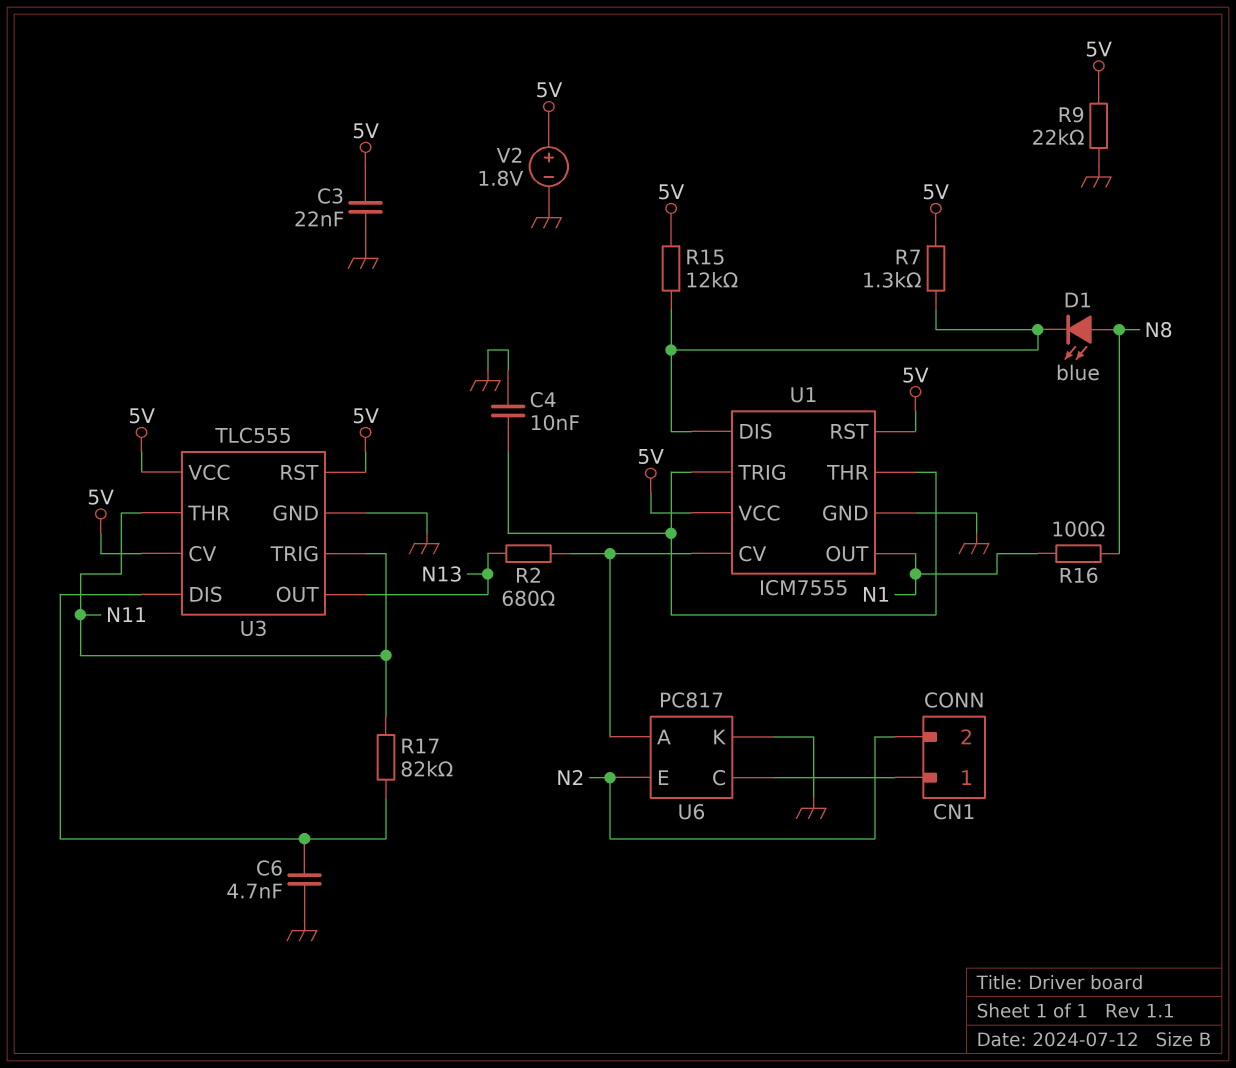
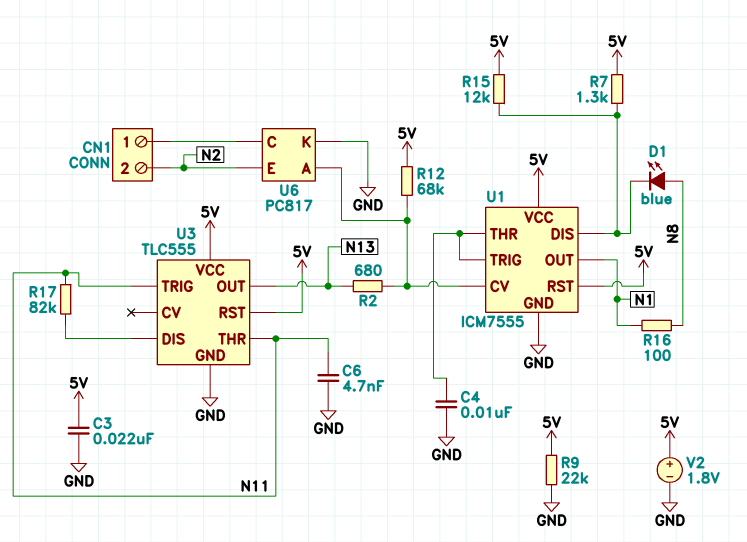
C6: 4.7nF (GND, U3/DIS) -> 4.7nF (GND, N11)
R12: none -> 68k (5V, U1/CV)
U3 pin CV: 5V -> none

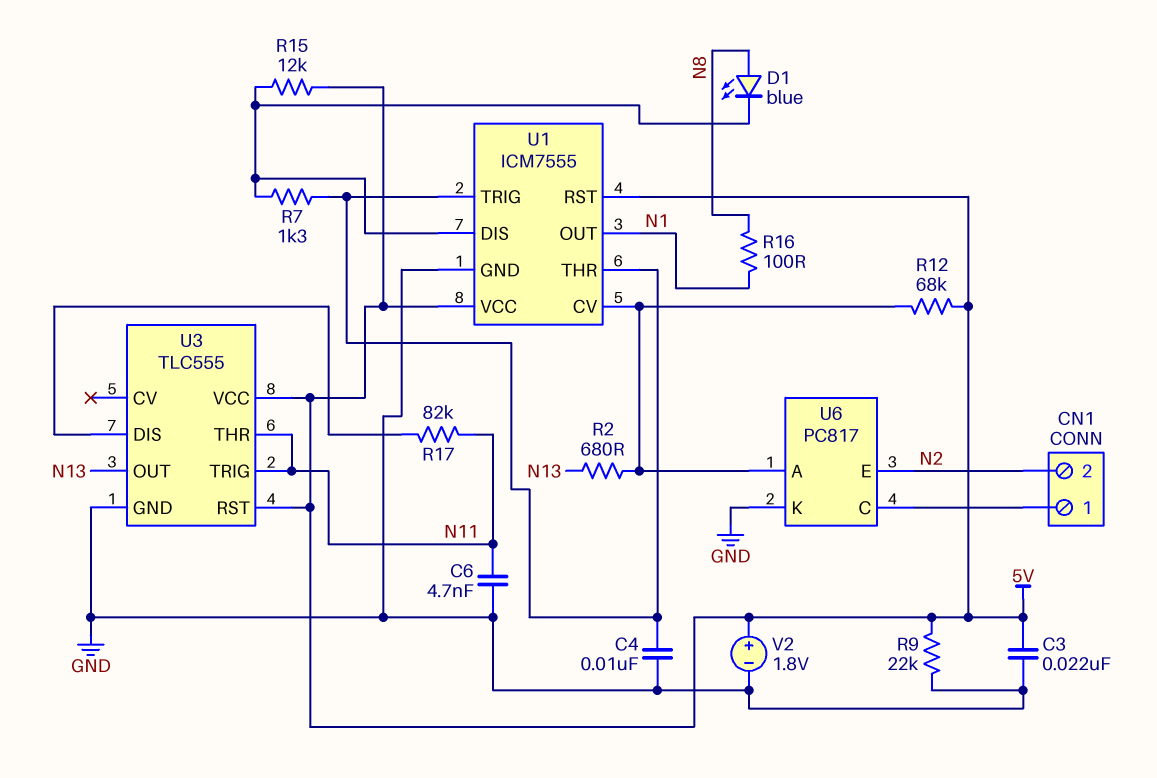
R7: 1.3k (5V, U1/DIS) -> 1.3k (U1/DIS, U1/THR)

